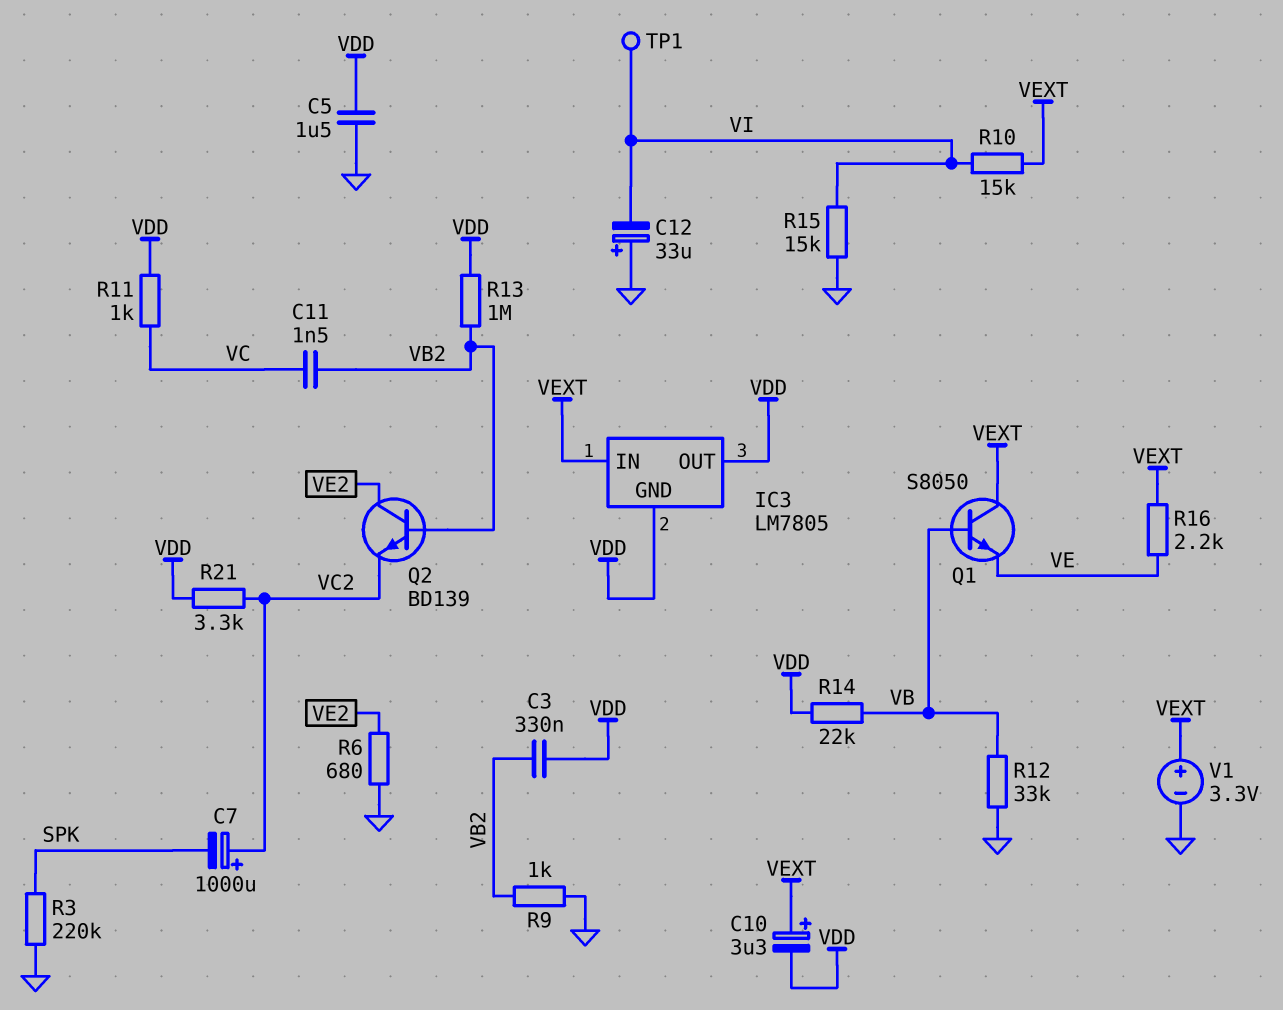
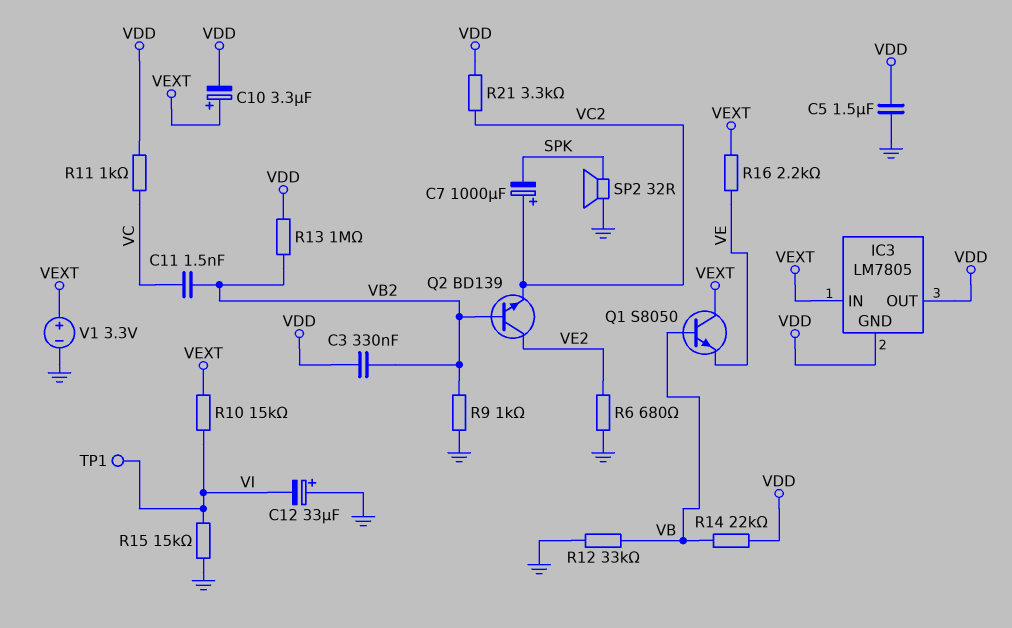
R3: 220k (GND, SPK) -> none
SP2: none -> speaker 32R (GND, SPK)

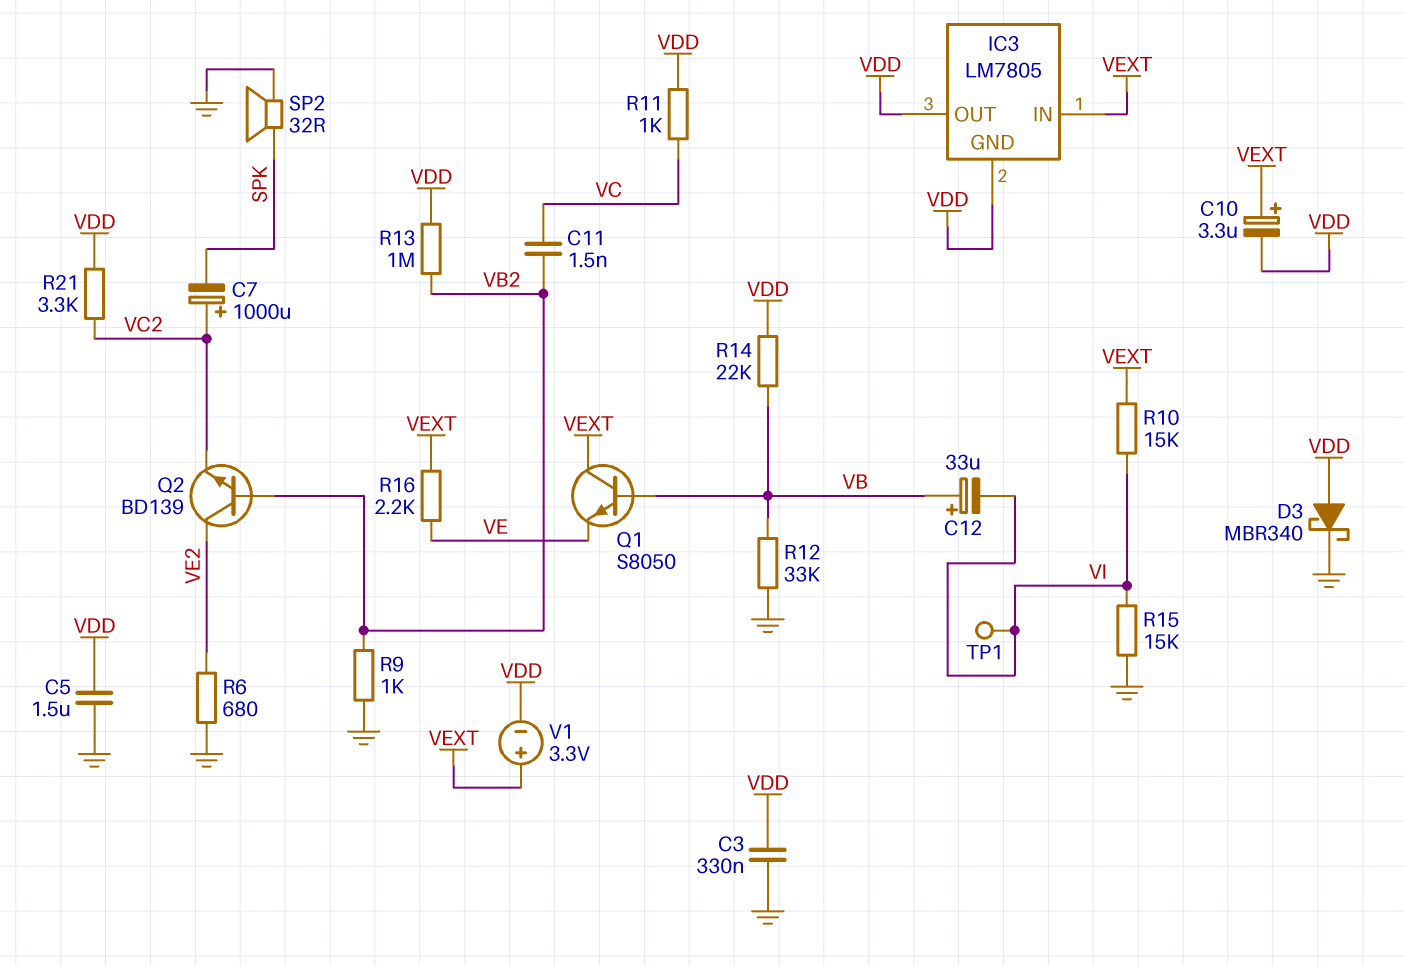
C3: 330nF (VB2, VDD) -> 330nF (GND, VDD)
C12: 33uF (plus GND, minus VI) -> 33uF (plus VB, minus VI)
D3: none -> schottky MBR340 (A VDD, K GND)
V1: 3.3V (plus VEXT, minus GND) -> 3.3V (plus VEXT, minus VDD)

